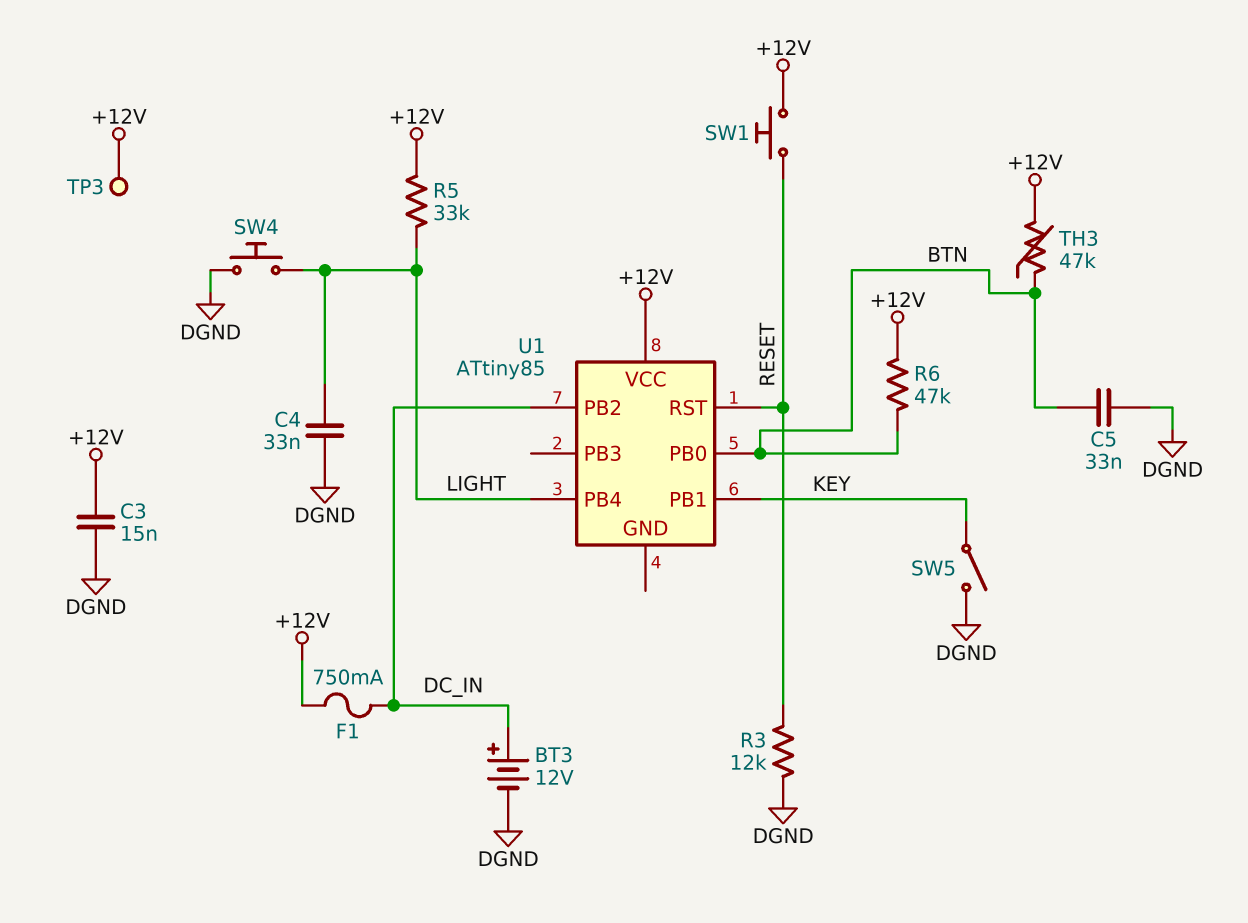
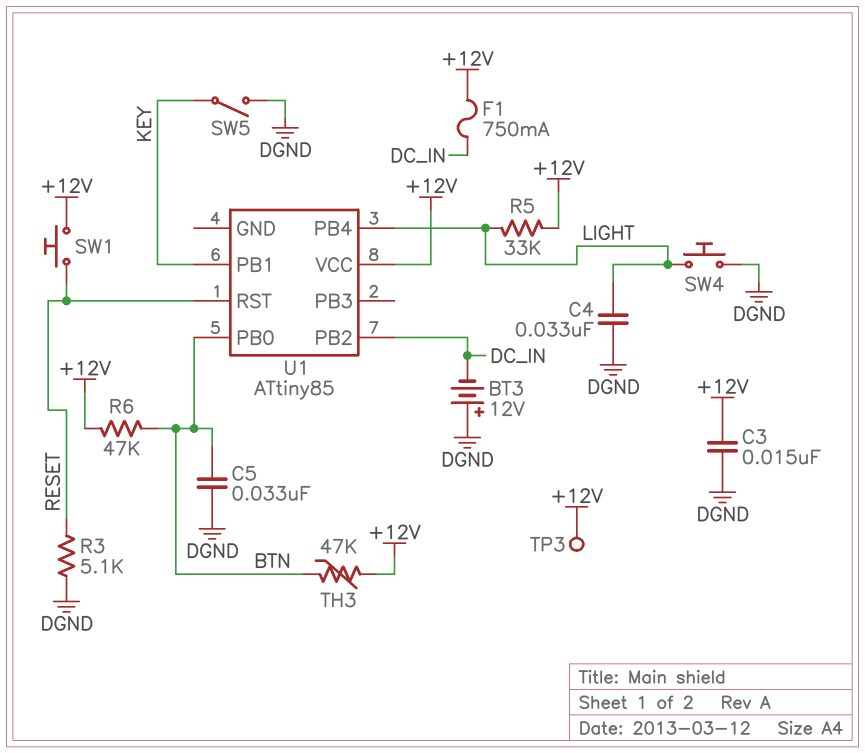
BT3: 12V (plus DC_IN, minus DGND) -> 12V (plus DGND, minus DC_IN)
R3: 12k (DGND, RESET) -> 5.1k (DGND, RESET)

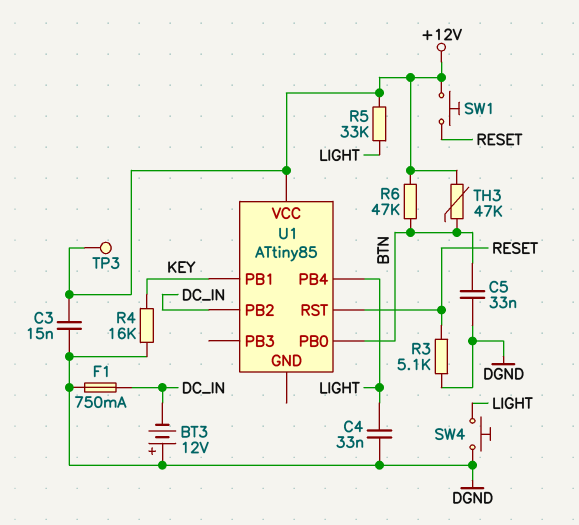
F1: 750mA (+12V, DC_IN) -> 750mA (DC_IN, DGND)
R4: none -> 16k (DGND, KEY)
SW5: switch (DGND, KEY) -> none

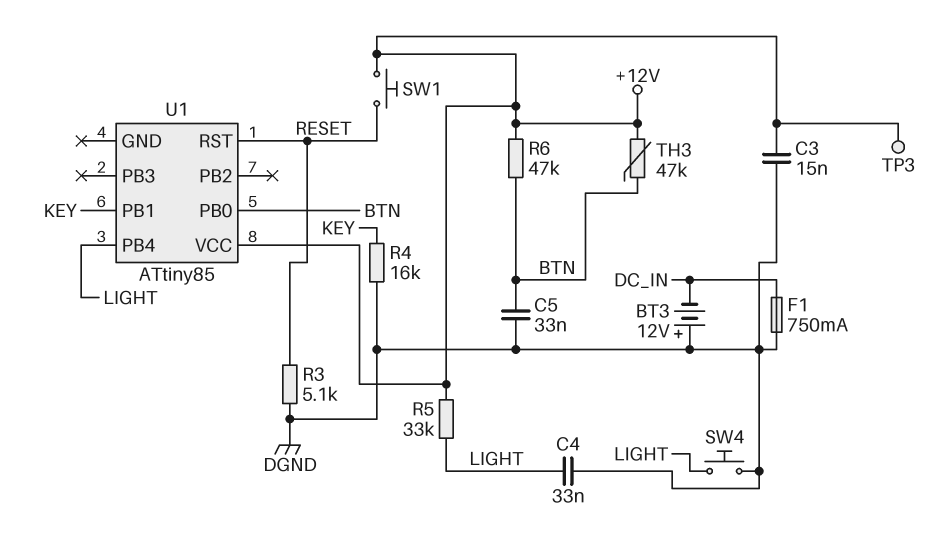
U1 pin PB2: DC_IN -> none

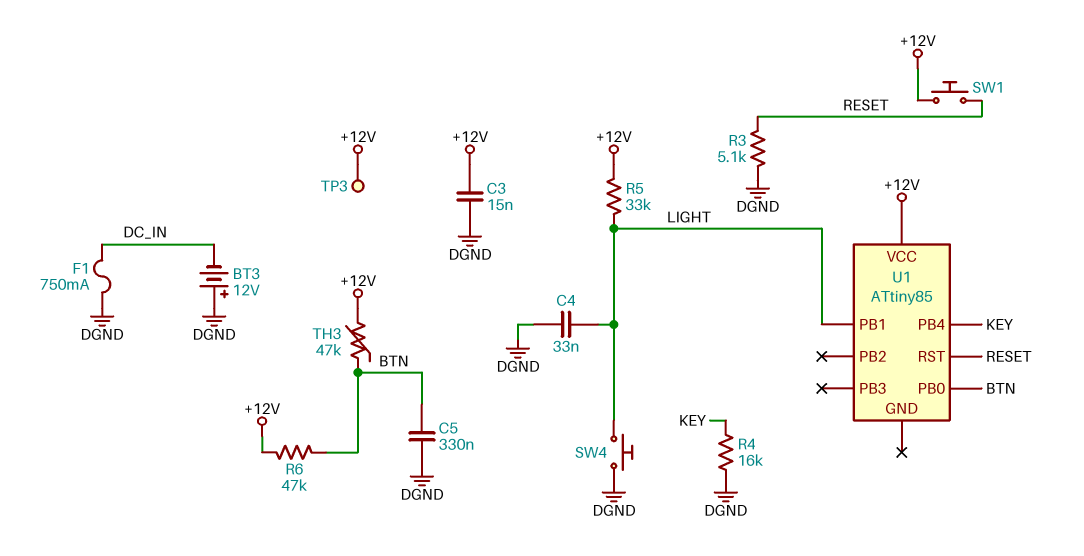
C5: 33nF (BTN, DGND) -> 330nF (BTN, DGND)
U1 pin PB1: KEY -> LIGHT
U1 pin PB4: LIGHT -> KEY

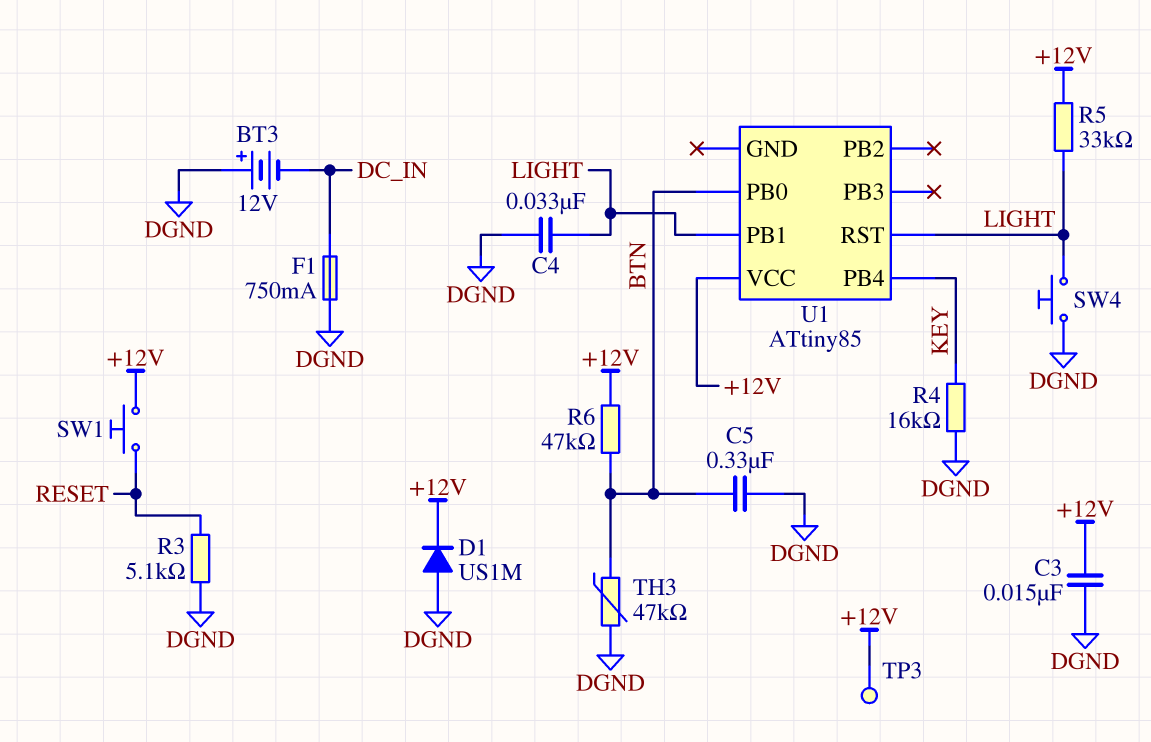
D1: none -> diode US1M (A DGND, K +12V)
TH3: 47k (+12V, BTN) -> 47k (BTN, DGND)
U1 pin RST: RESET -> LIGHT

